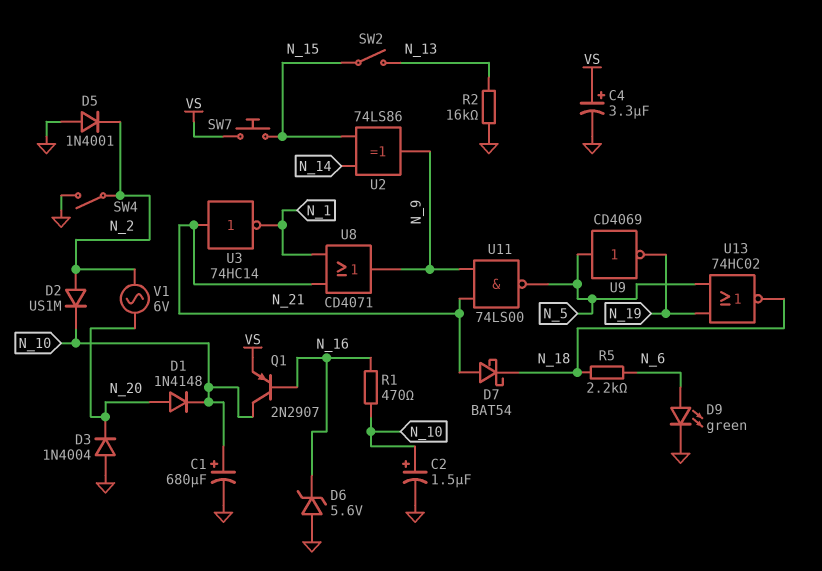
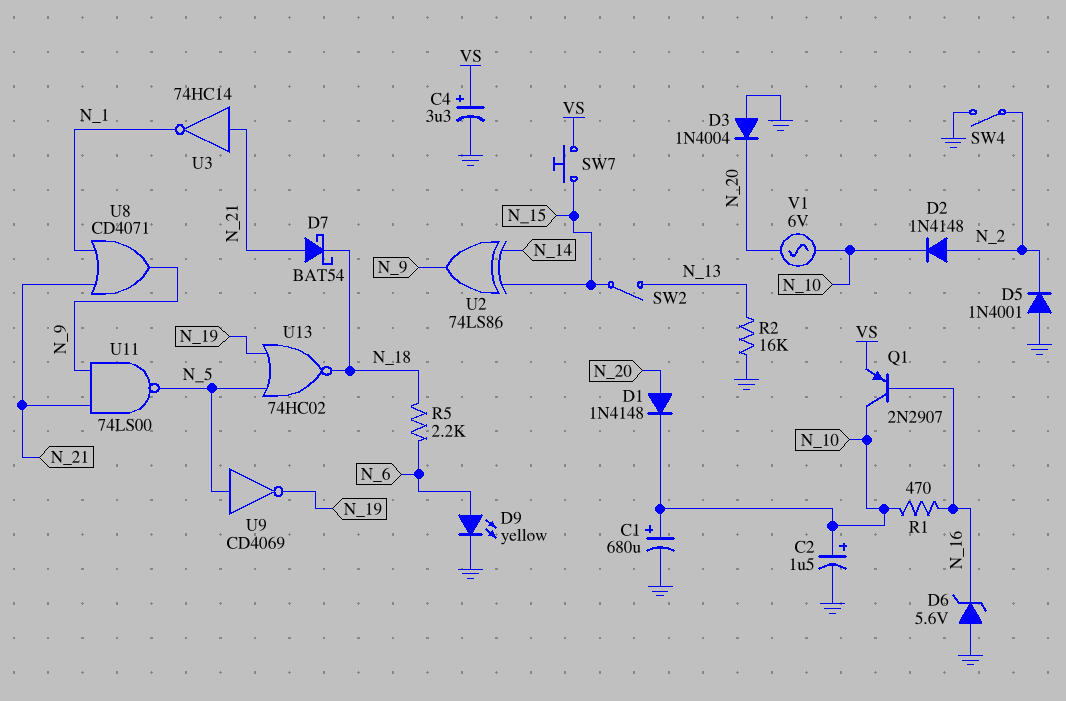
D2: diode US1M (A N_2, K N_10) -> diode 1N4148 (A N_2, K N_10)
D9: LED green (A N_6, K GND) -> LED yellow (A N_6, K GND)
V1: AC 6V (N_2, N_20) -> AC 6V (N_10, N_20)

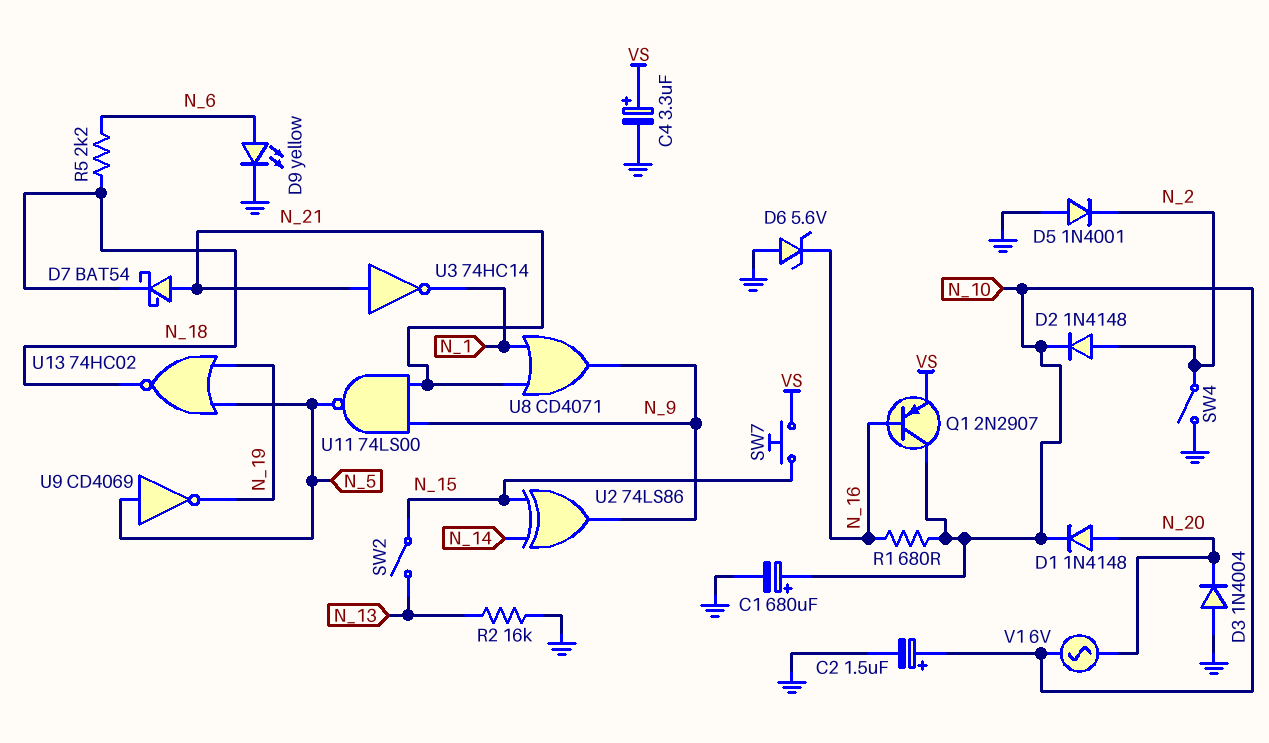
R1: 470 (N_10, N_16) -> 680 (N_10, N_16)

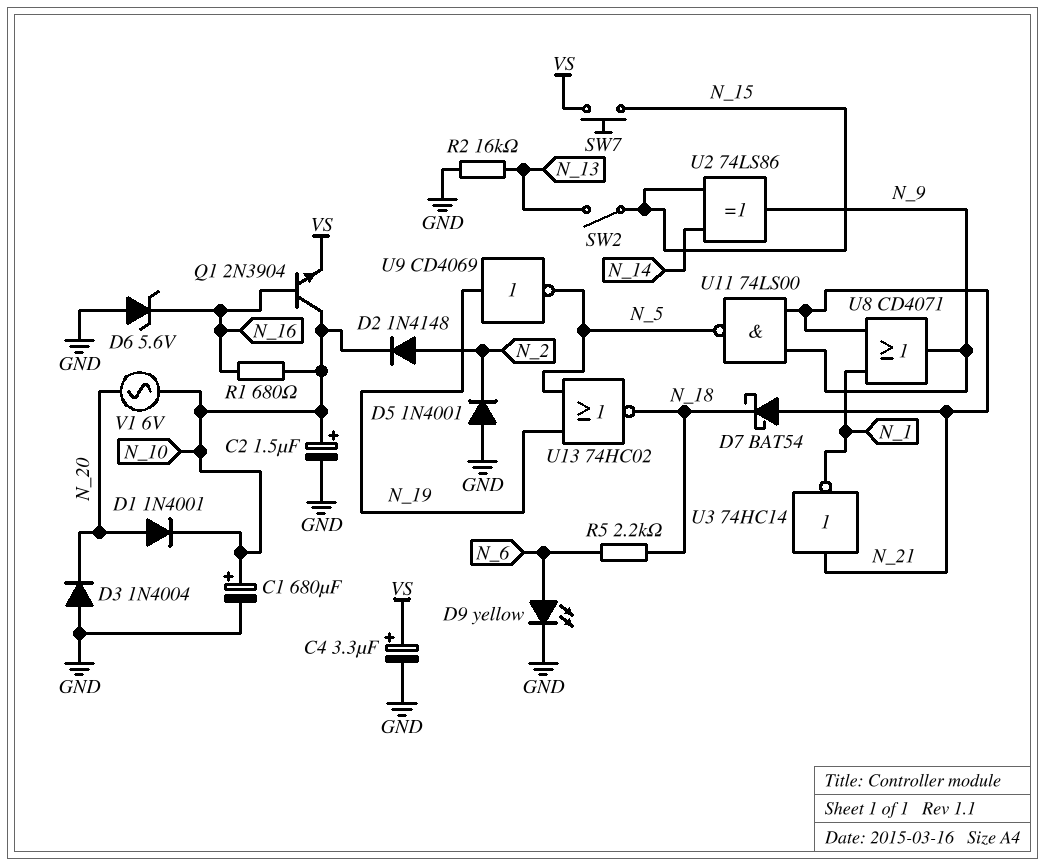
D1: diode 1N4148 (A N_20, K N_10) -> diode 1N4001 (A N_20, K N_10)
Q1: PNP 2N2907 (B N_16, C N_10, E VS) -> NPN 2N3904 (B N_16, C N_10, E VS)
SW4: switch (GND, N_2) -> none
U9: NOT CD4069 (in N_5, out N_19) -> NOT CD4069 (in N_19, out N_5)

